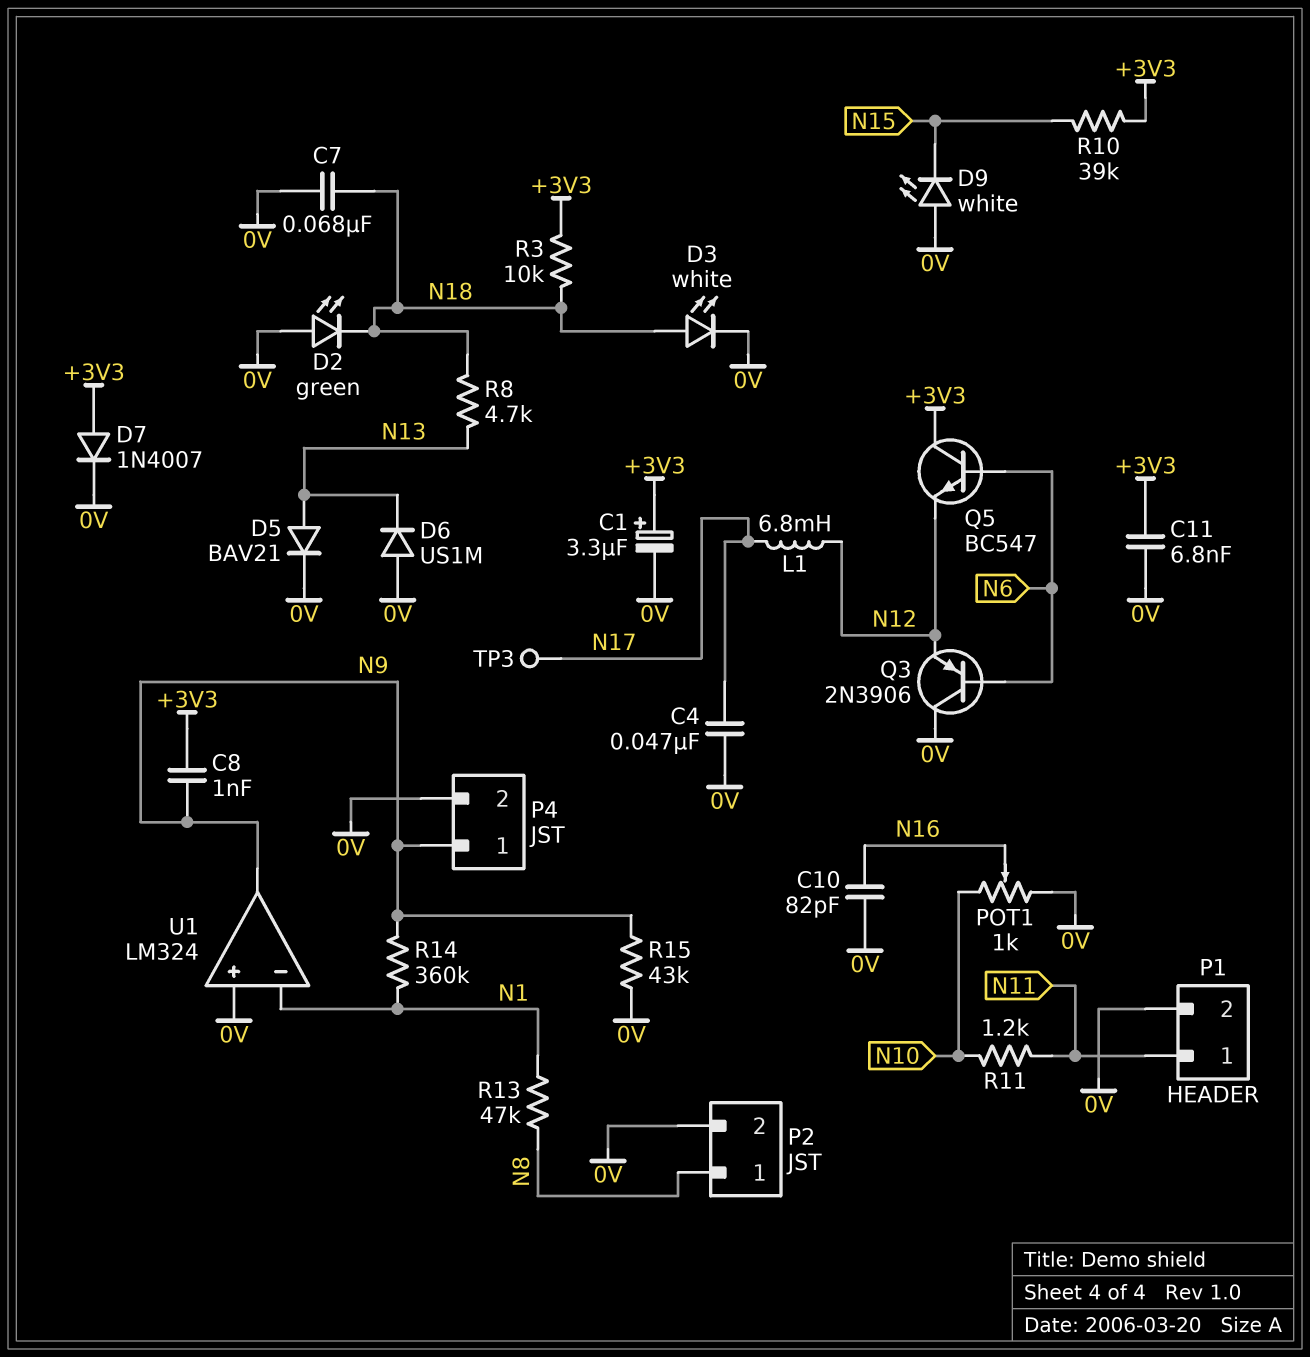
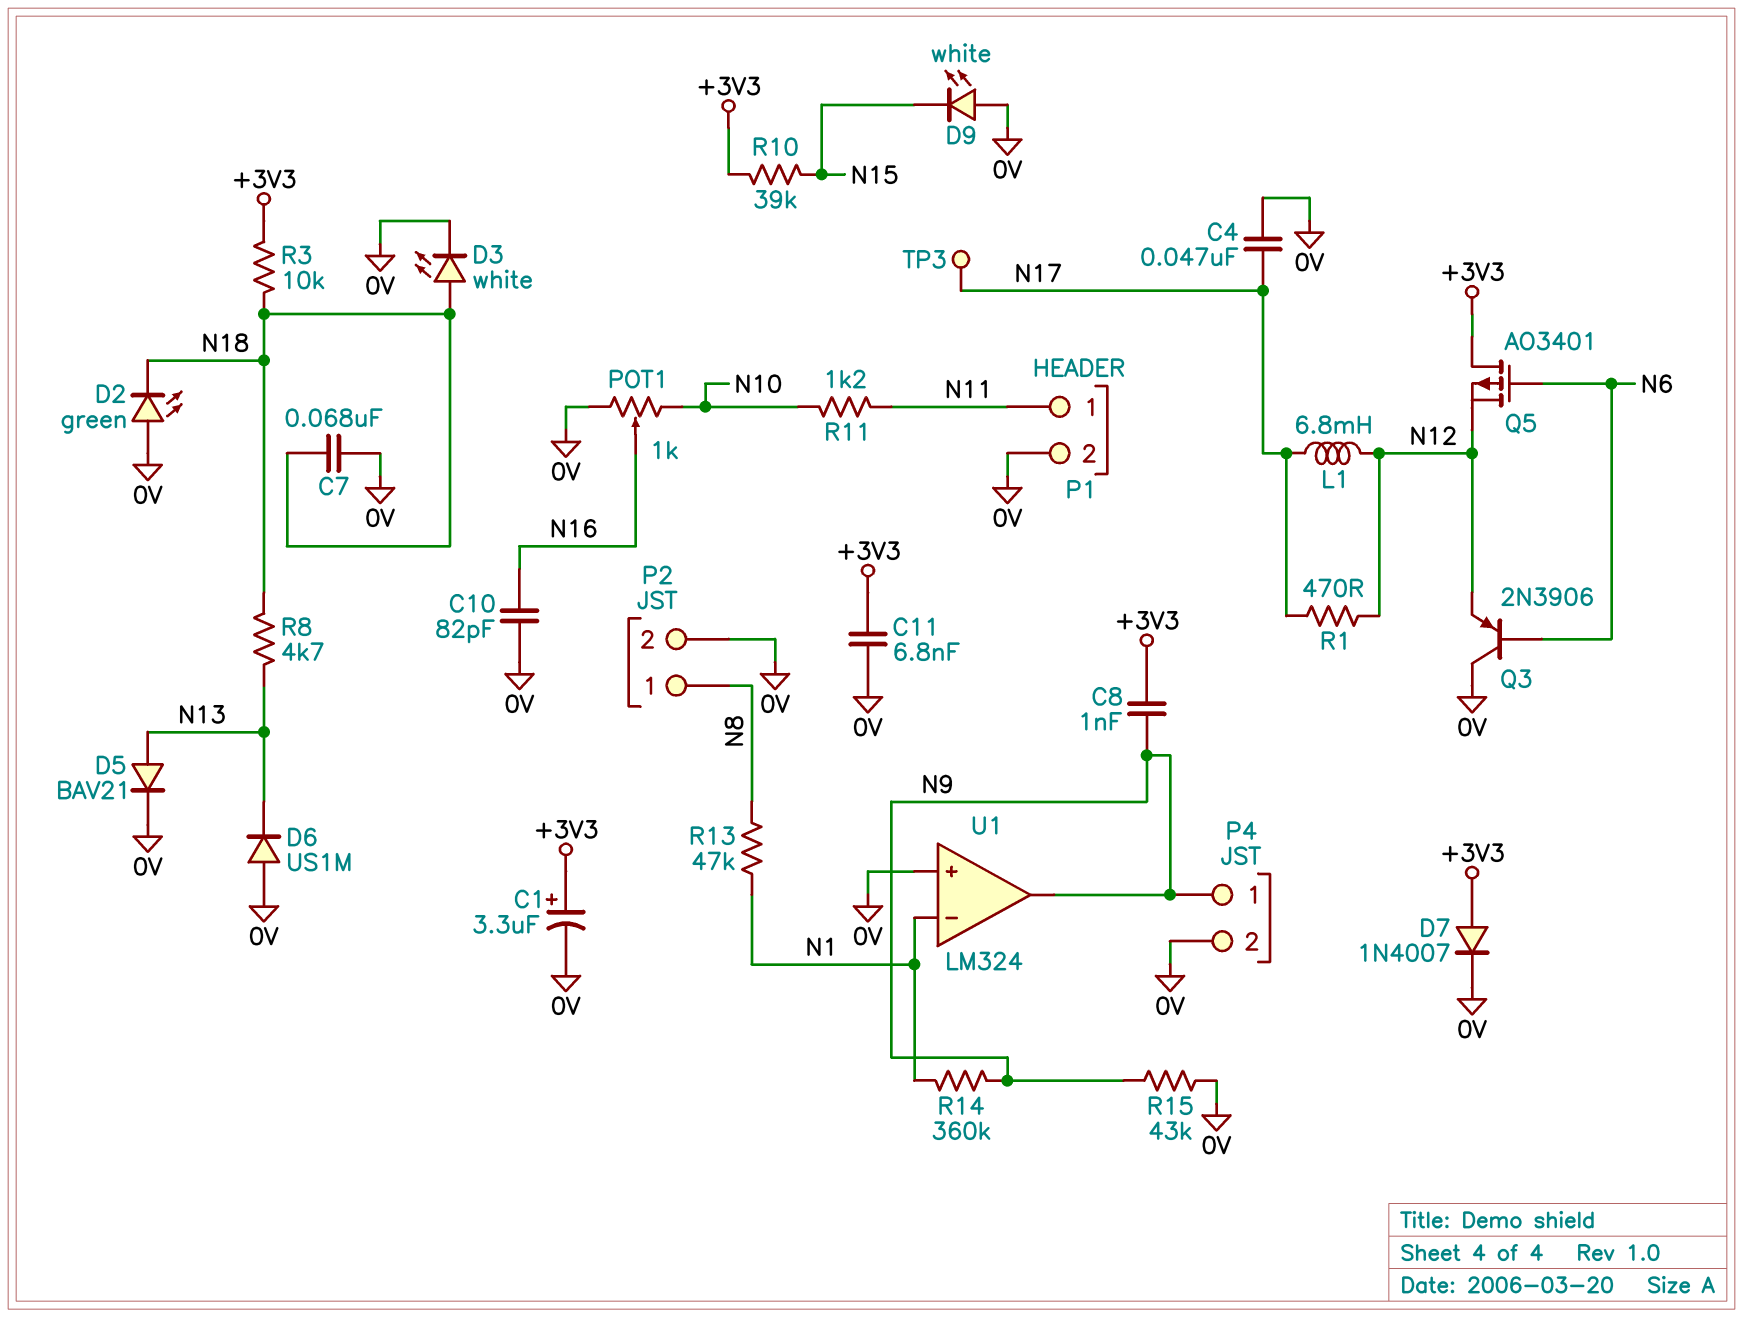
Q5: NPN BC547 (B N6, C +3V3, E N12) -> PMOS AO3401 (G N6, D +3V3, S N12)
R1: none -> 470 (N12, N17)

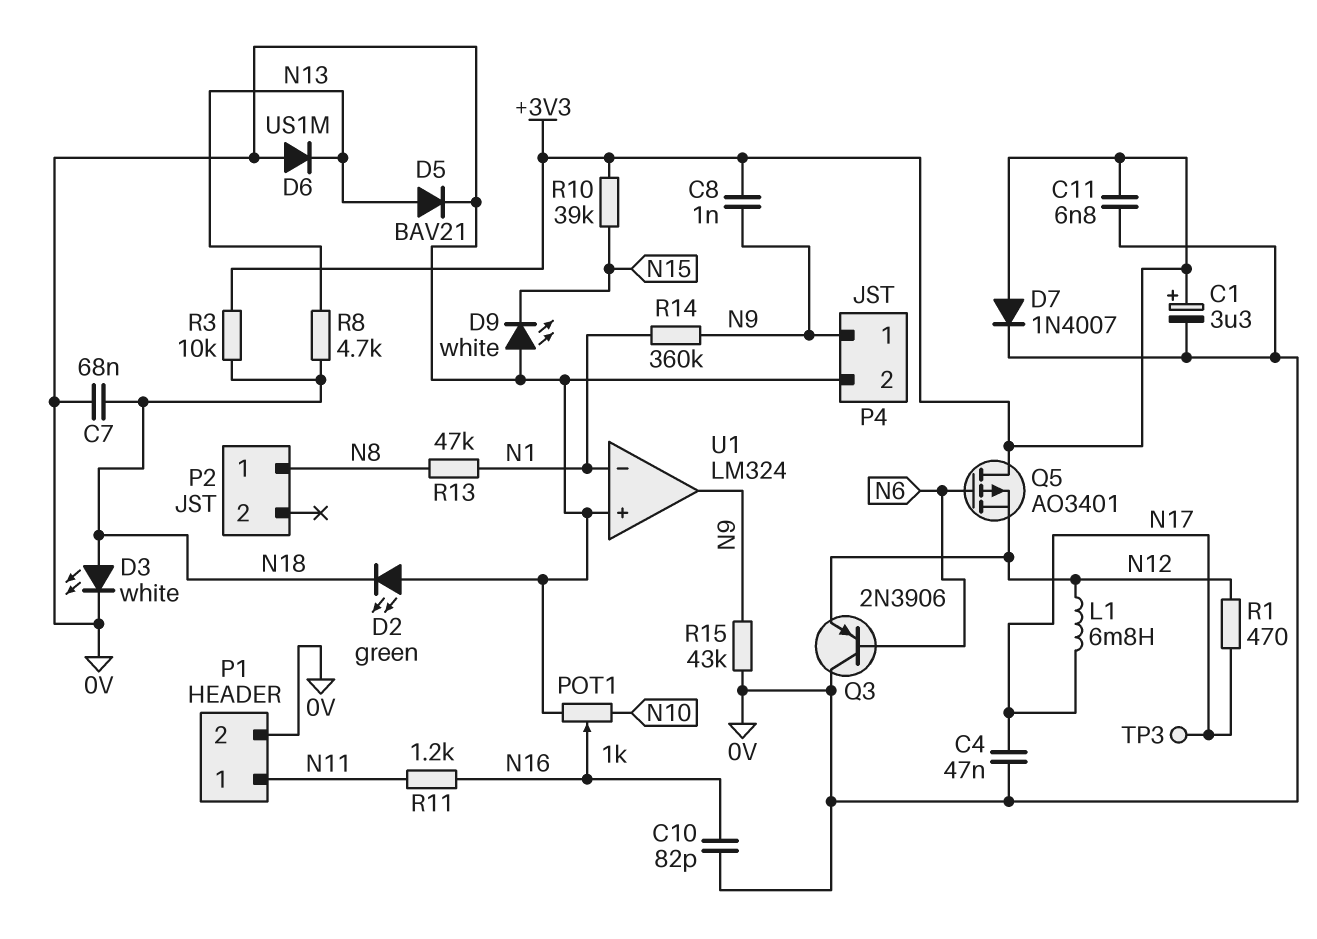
P2 pin 2: 0V -> none
R11: 1.2k (N10, N11) -> 1.2k (N11, N16)

